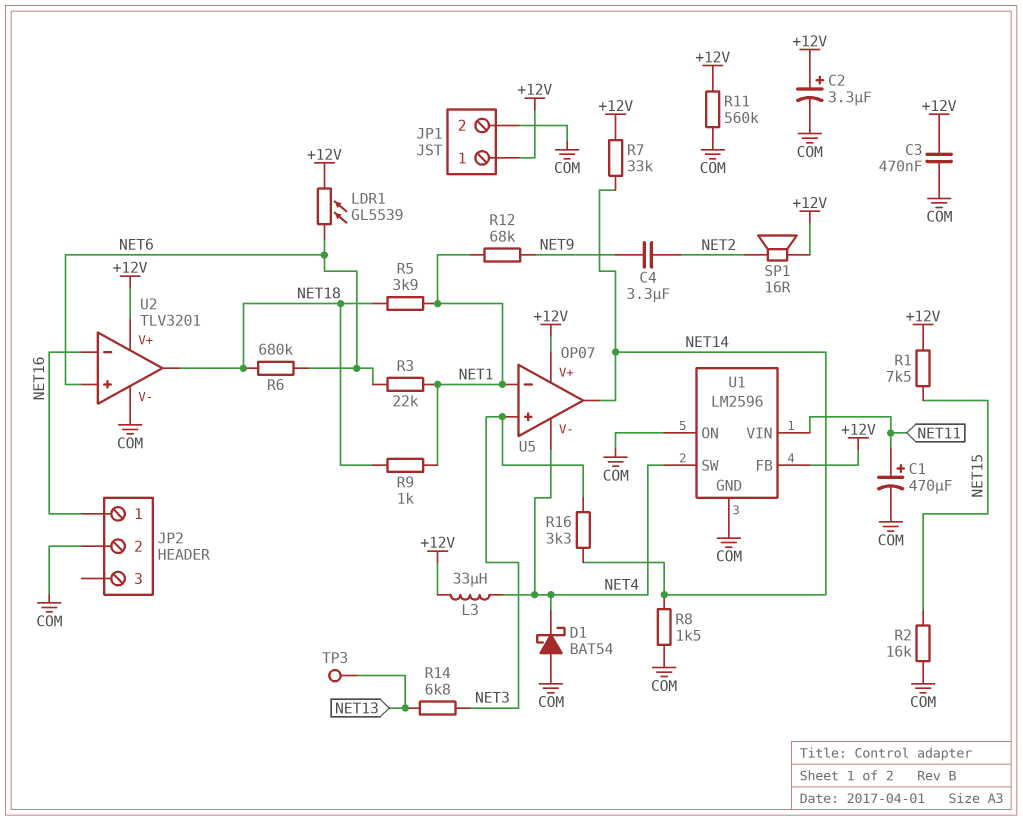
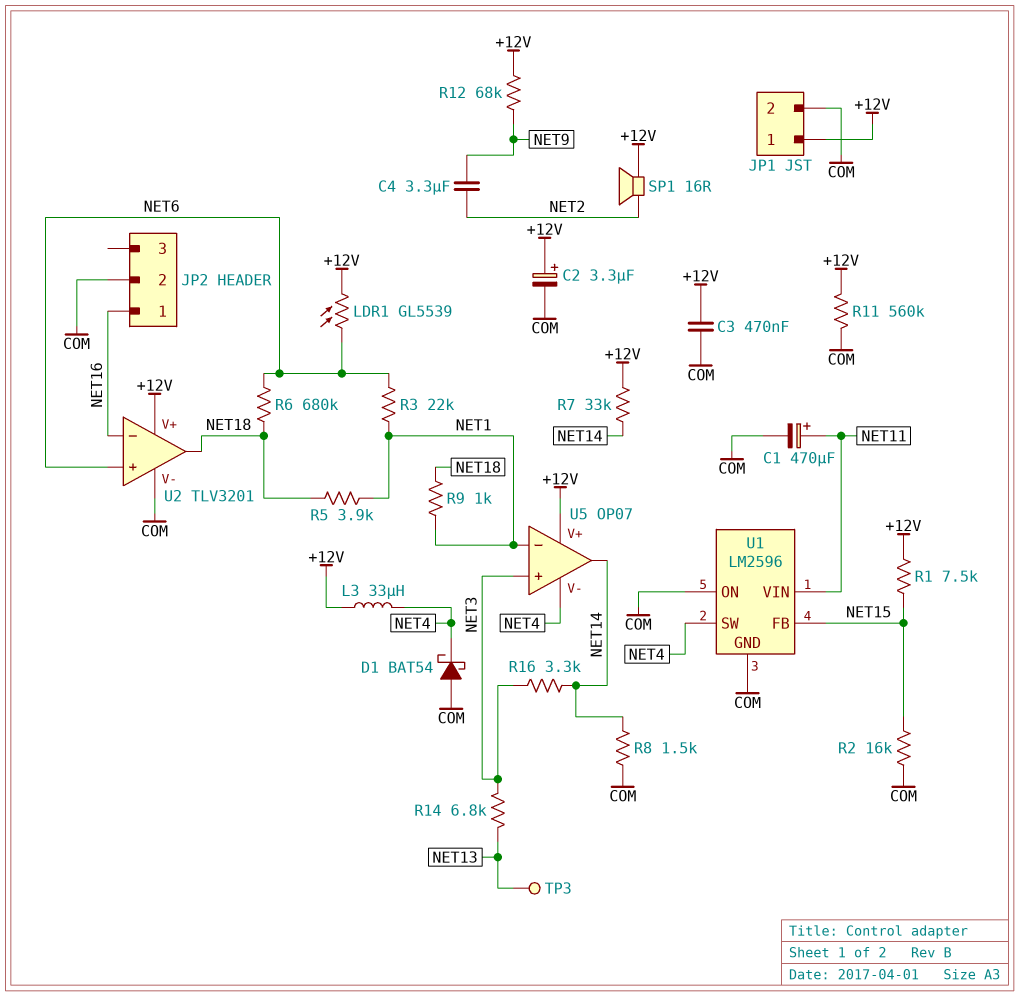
R12: 68k (NET1, NET9) -> 68k (+12V, NET9)
U1 pin FB: +12V -> NET15

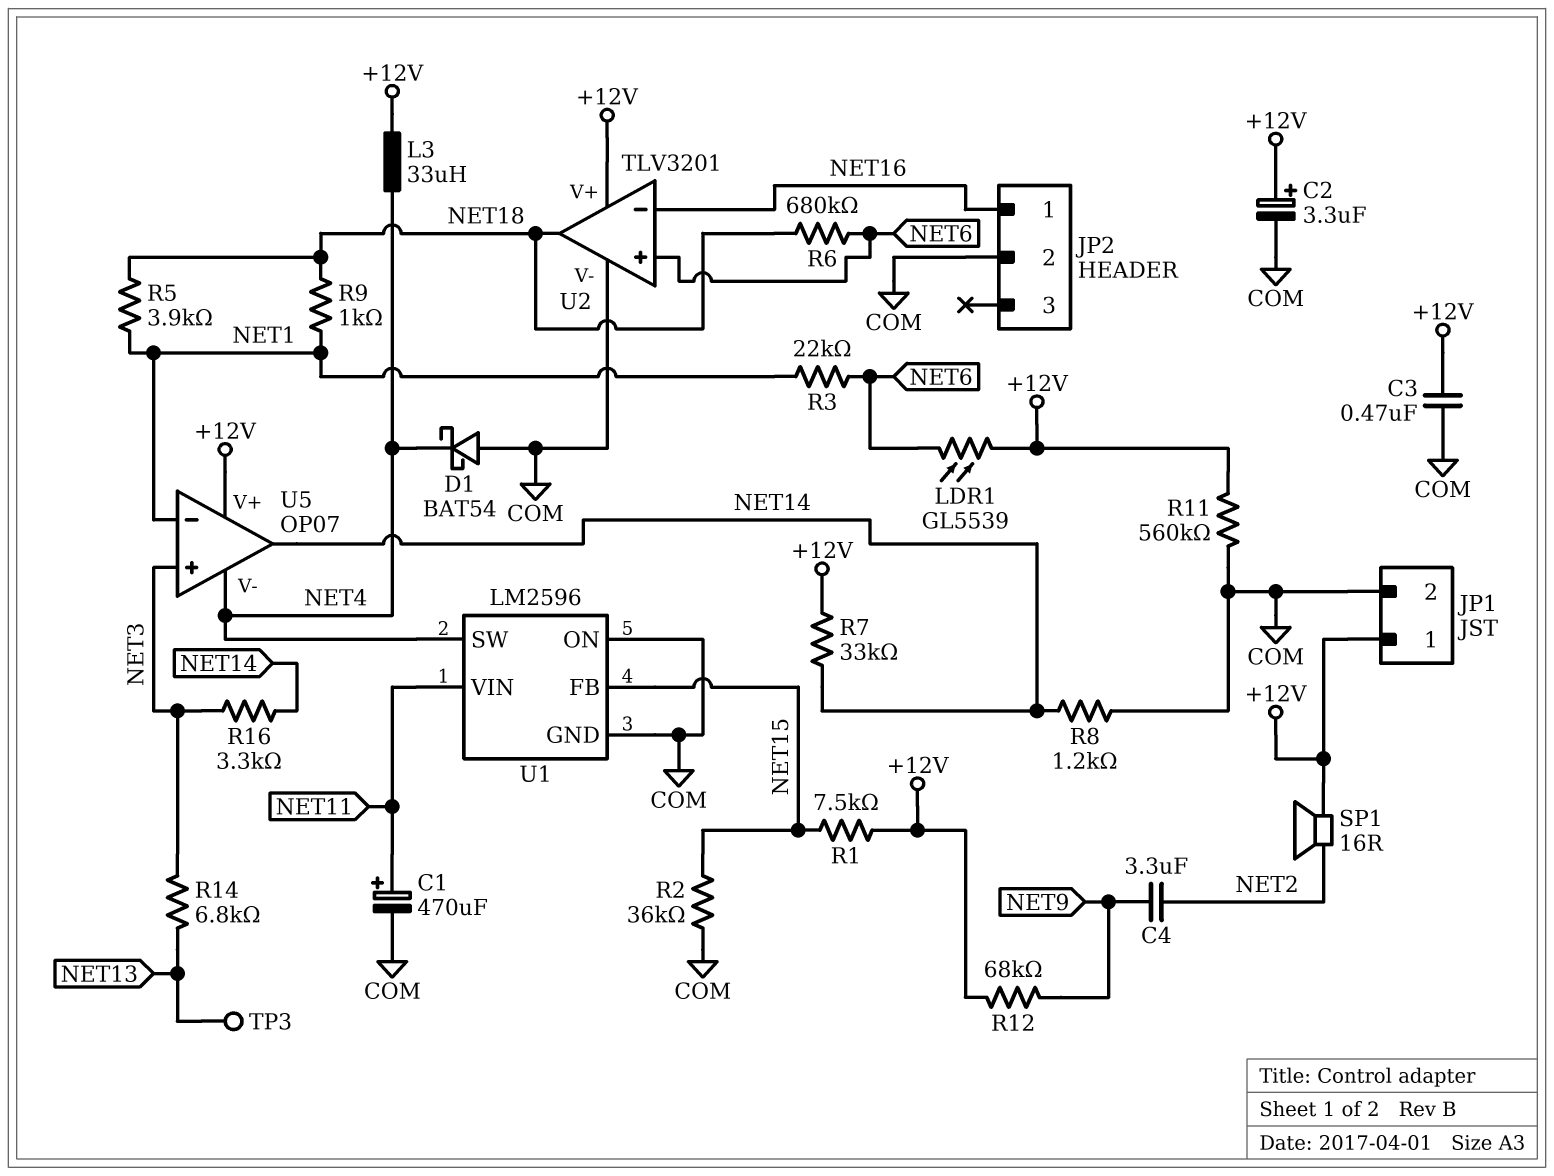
R2: 16k (COM, NET15) -> 36k (COM, NET15)
R8: 1.5k (COM, NET14) -> 1.2k (COM, NET14)

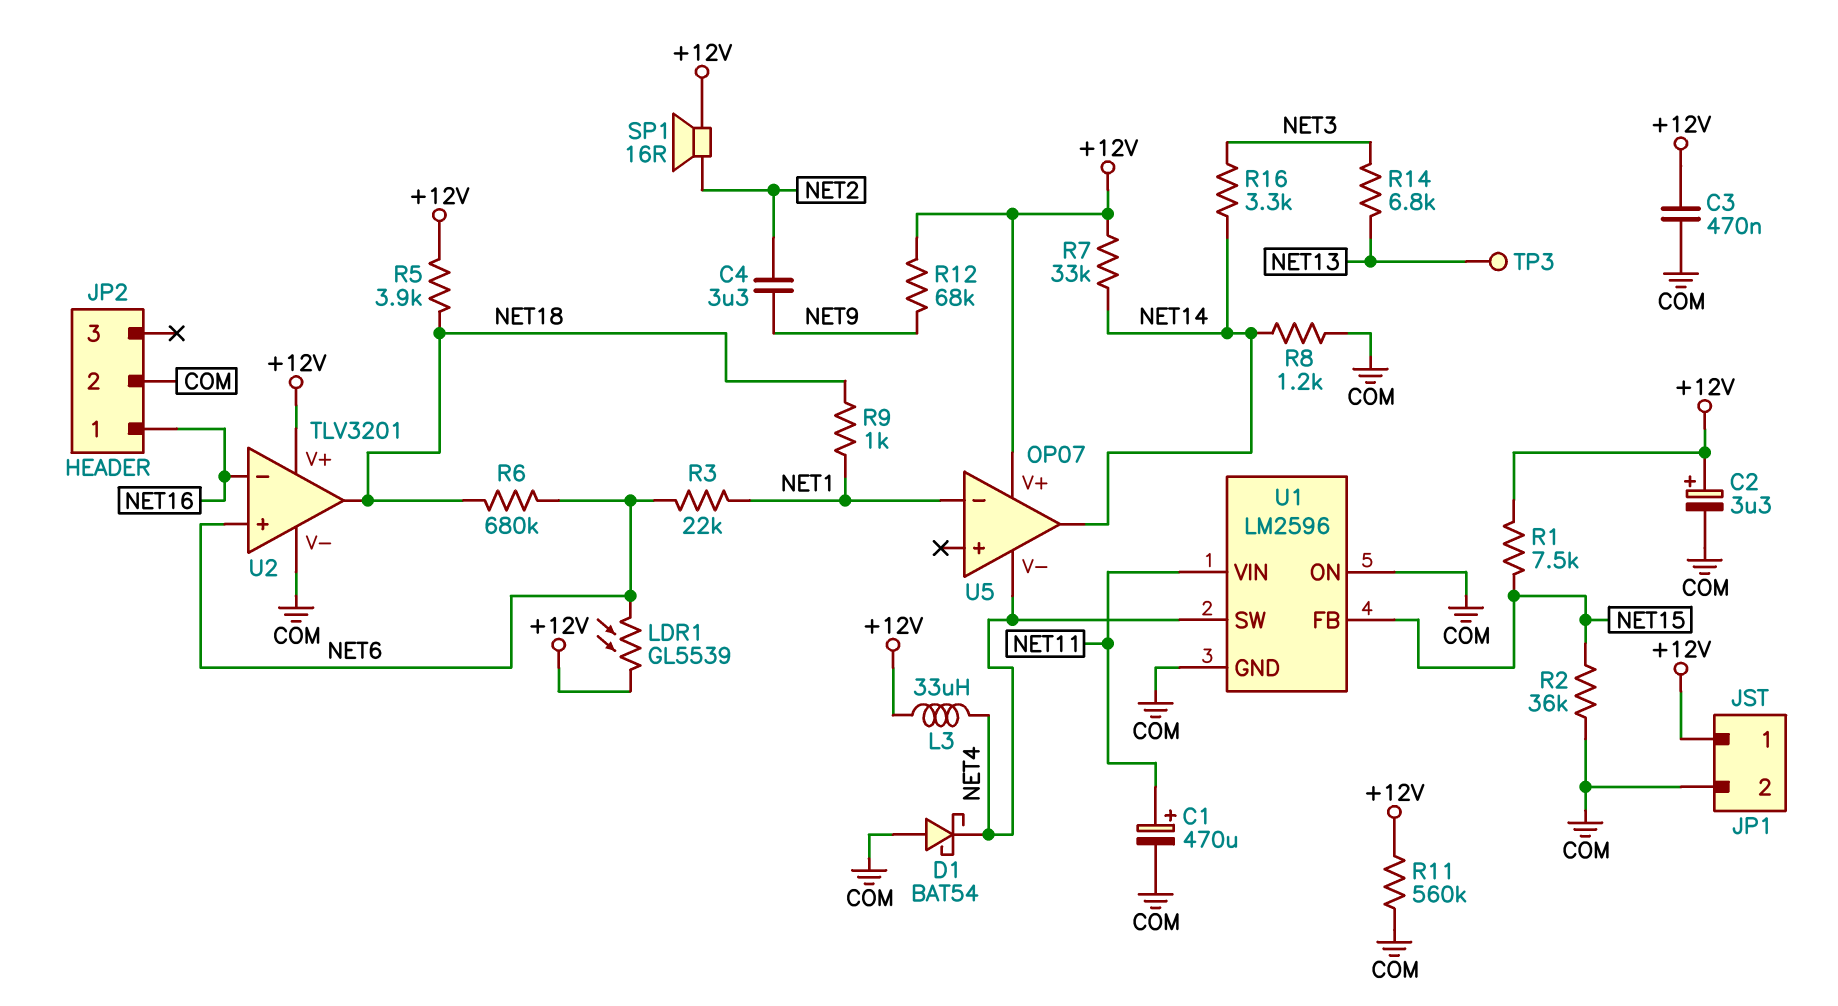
R5: 3.9k (NET1, NET18) -> 3.9k (+12V, NET18)
U5 pin in+: NET3 -> none

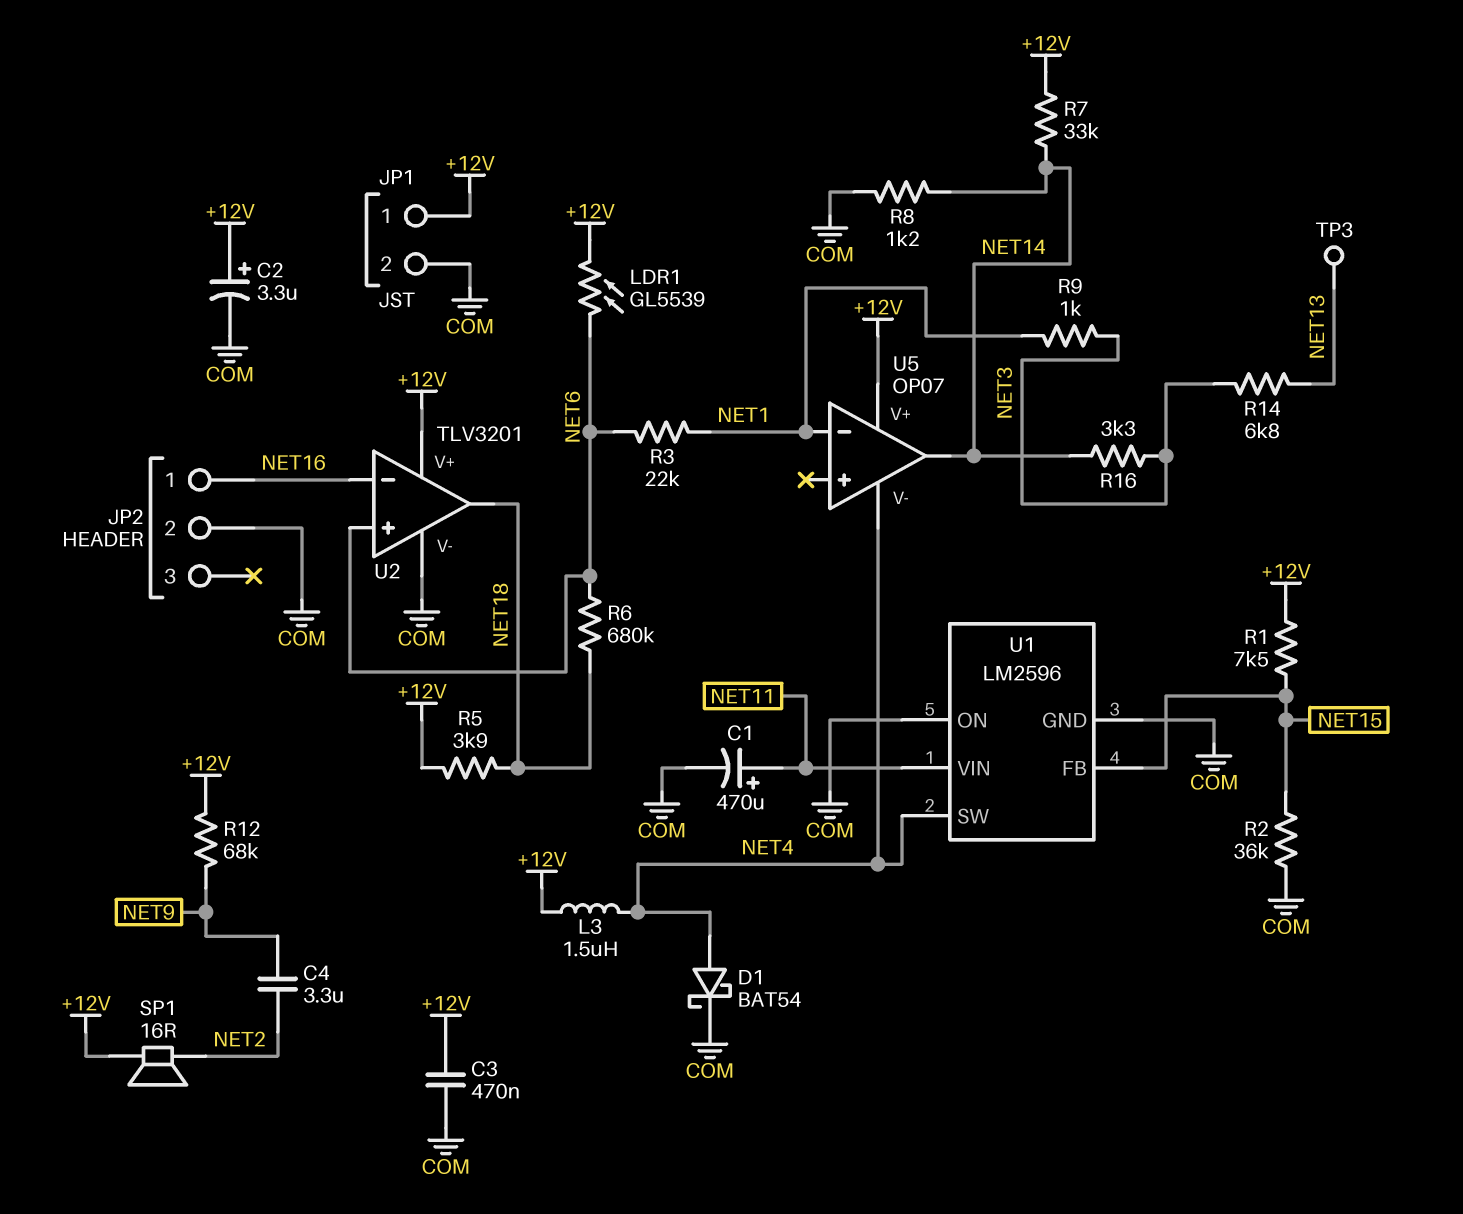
D1: schottky BAT54 (A COM, K NET4) -> schottky BAT54 (A NET4, K COM)
L3: 33uH (+12V, NET4) -> 1.5uH (+12V, NET4)
R9: 1k (NET1, NET18) -> 1k (NET1, NET3)
R11: 560k (+12V, COM) -> none

